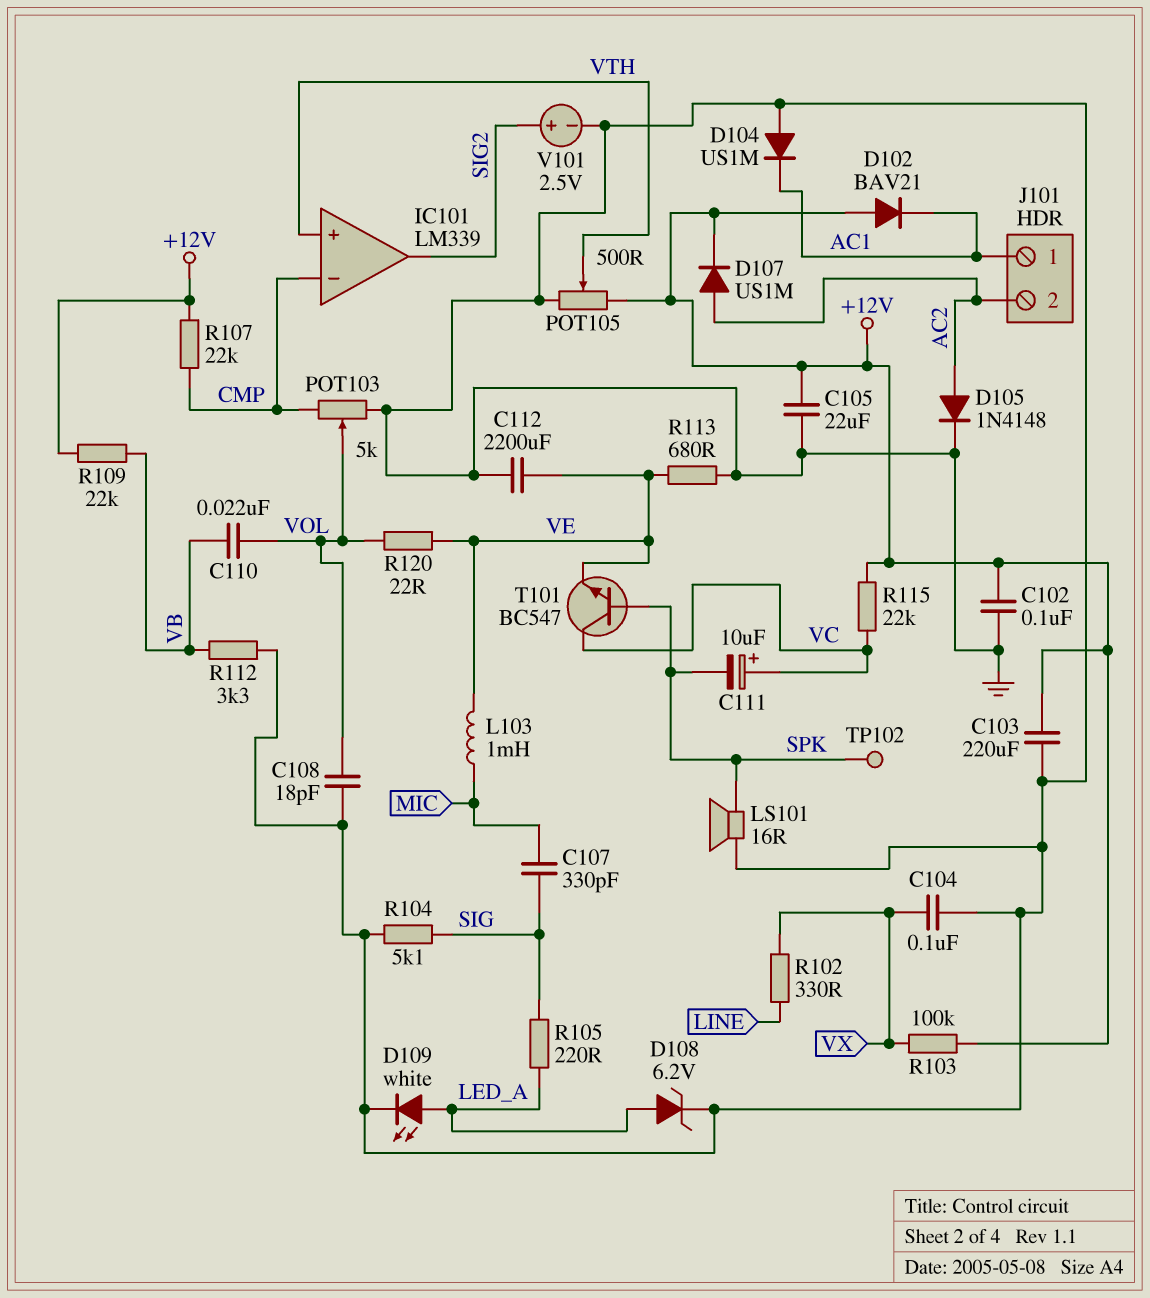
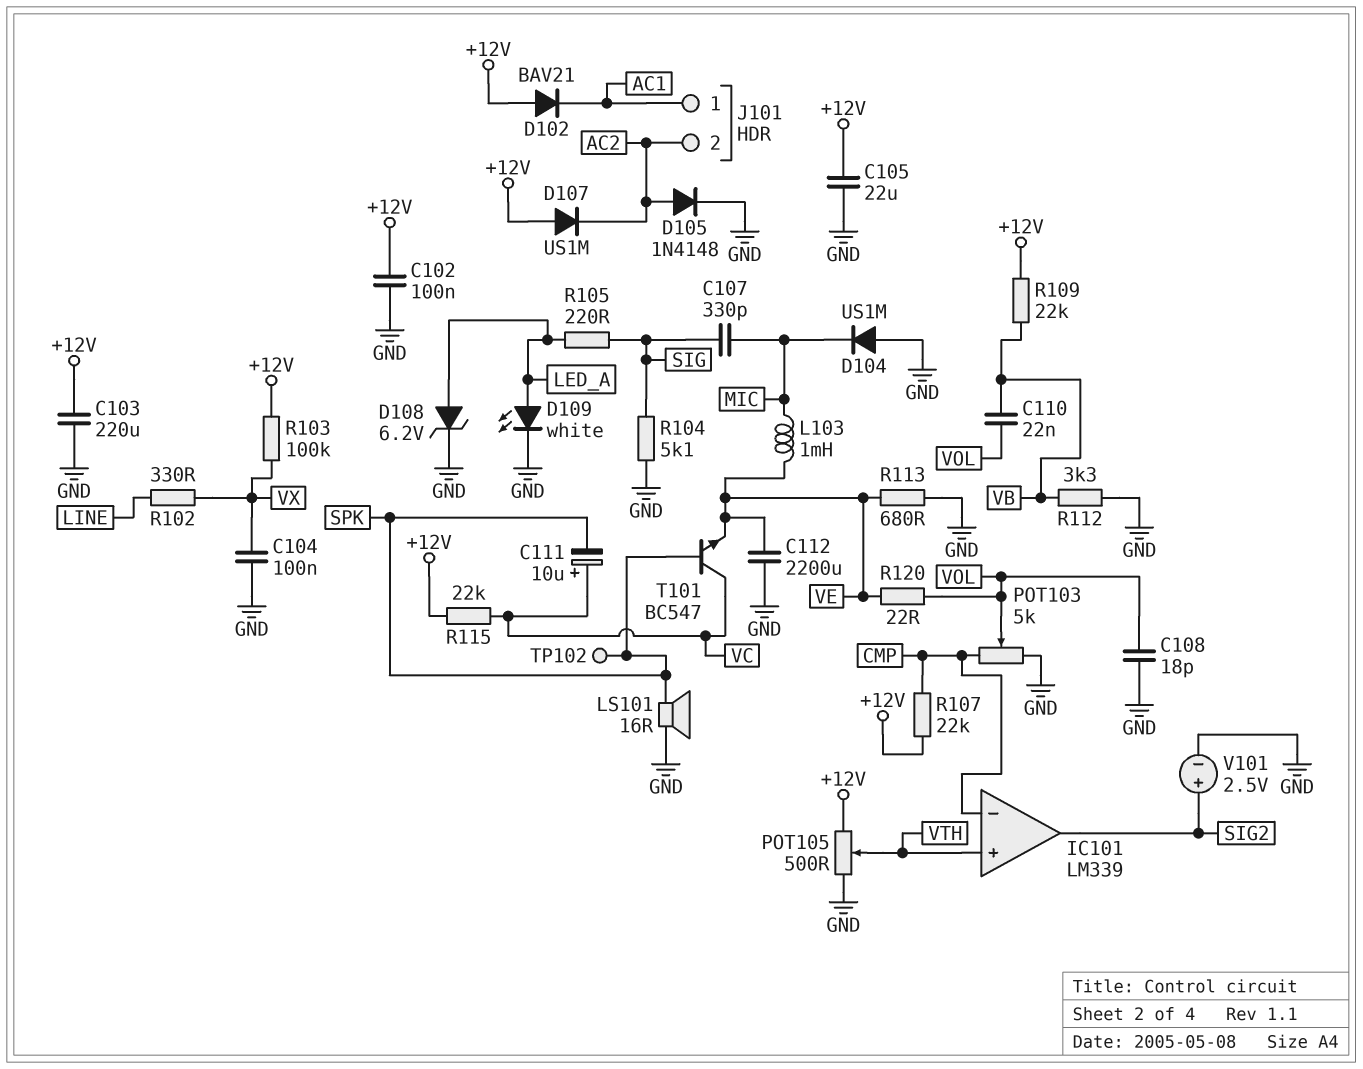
D104: diode US1M (A GND, K AC1) -> diode US1M (A GND, K MIC)
D107: diode US1M (A AC2, K +12V) -> diode US1M (A +12V, K AC2)

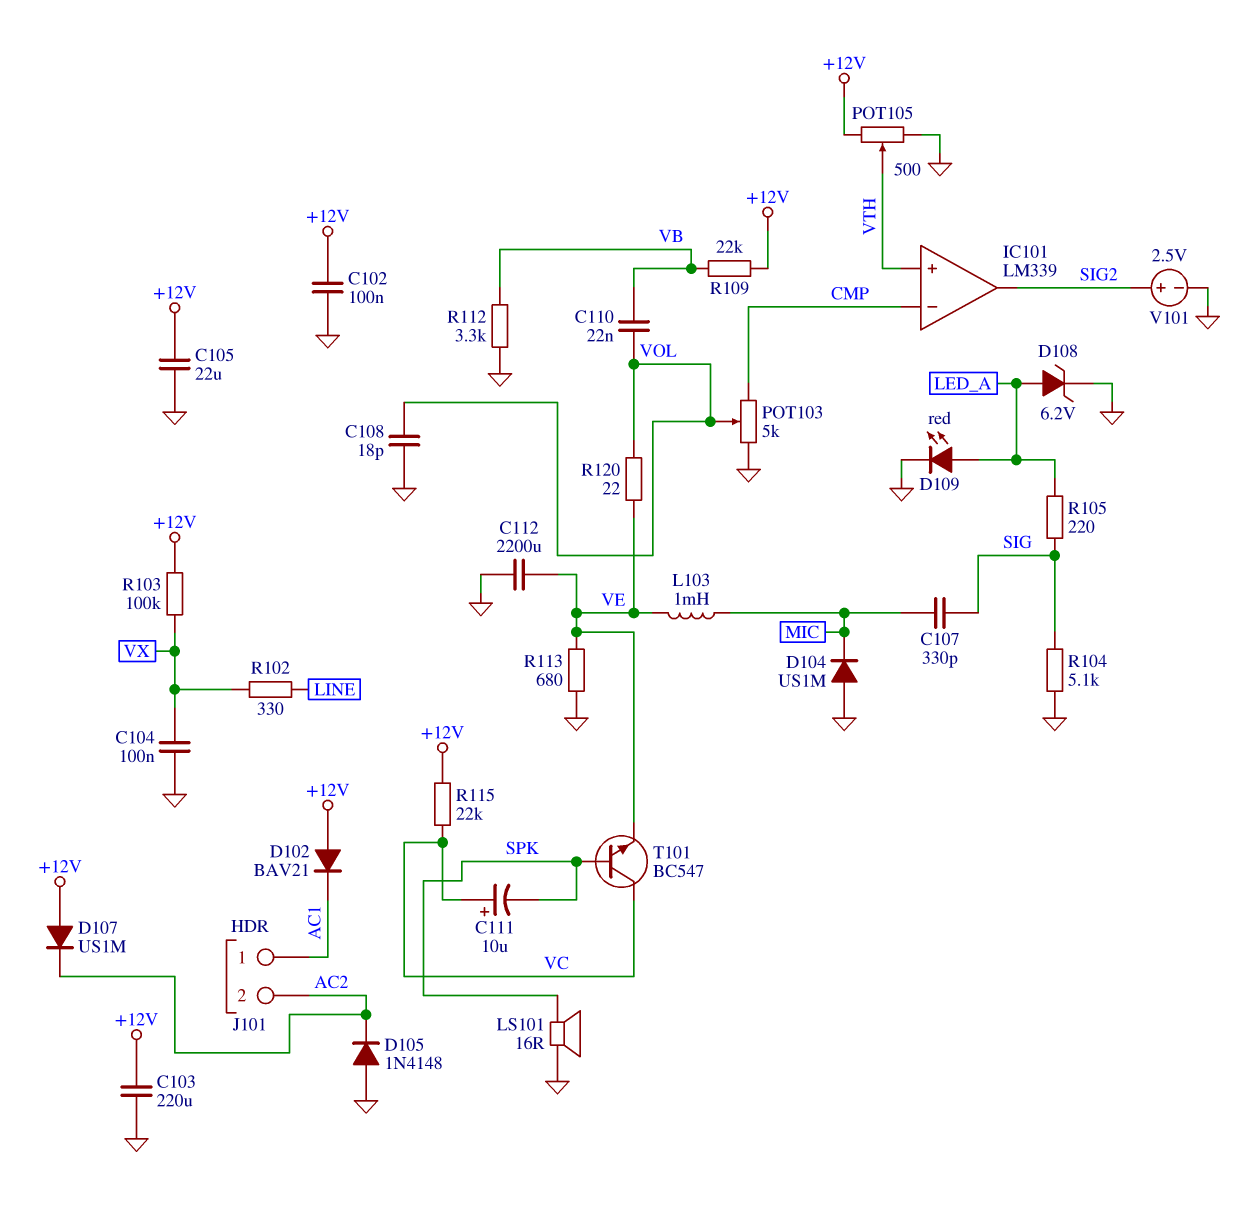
D105: diode 1N4148 (A AC2, K GND) -> diode 1N4148 (A GND, K AC2)
D109: LED white (A LED_A, K GND) -> LED red (A LED_A, K GND)
R107: 22k (+12V, CMP) -> none
TP102: test point (SPK) -> none

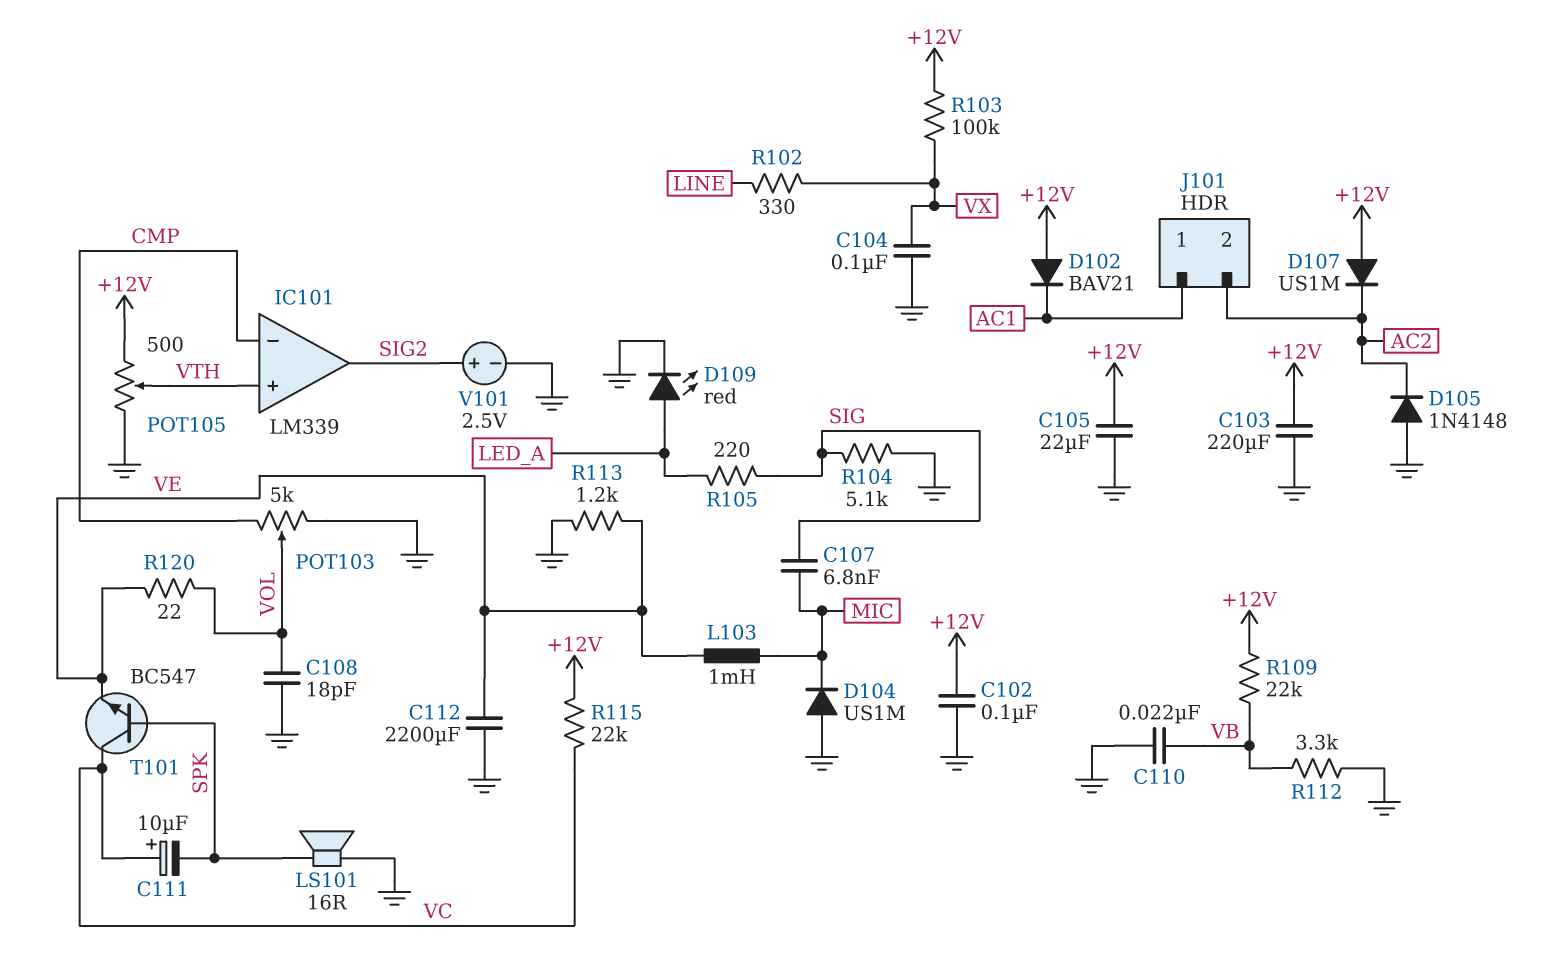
C107: 330pF (MIC, SIG) -> 6.8nF (MIC, SIG)
C110: 22nF (VB, VOL) -> 22nF (GND, VB)
D108: zener 6.2V (A LED_A, K GND) -> none
R113: 680 (GND, VE) -> 1.2k (GND, VE)

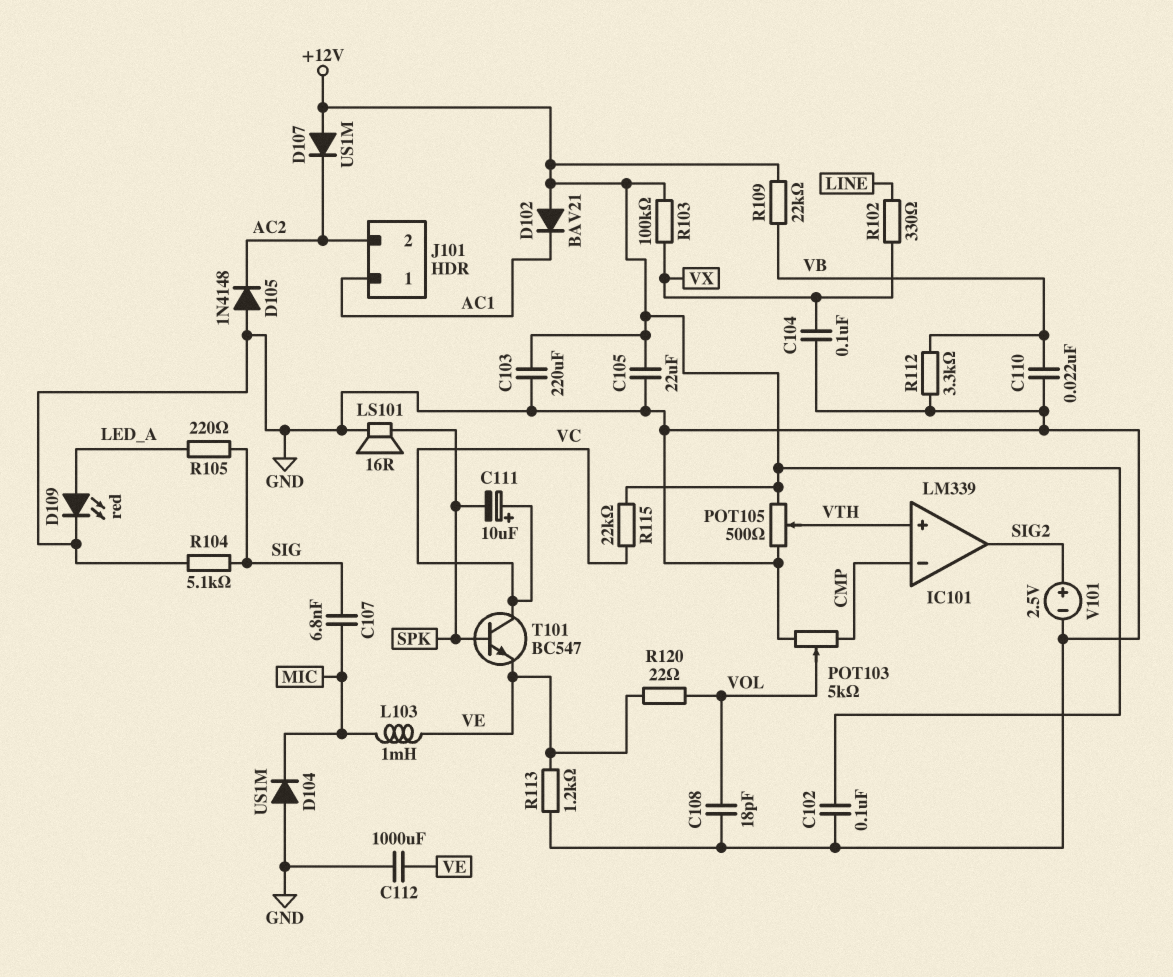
C112: 2200uF (GND, VE) -> 1000uF (GND, VE)

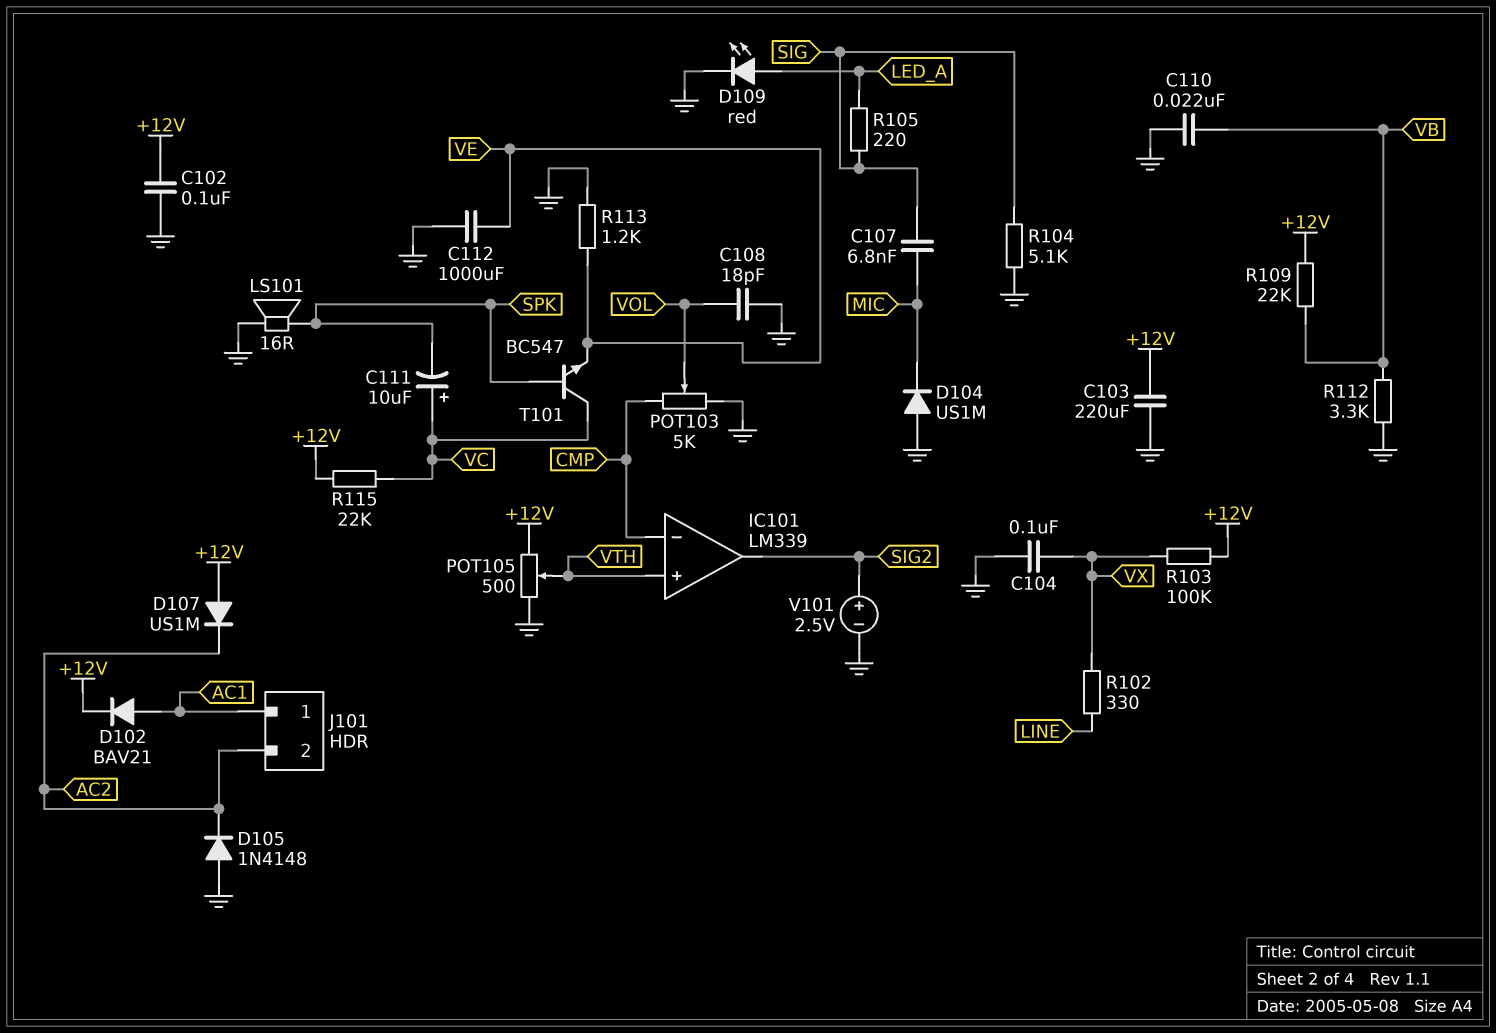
C105: 22uF (+12V, GND) -> none
D102: diode BAV21 (A +12V, K AC1) -> diode BAV21 (A AC1, K +12V)
L103: 1mH (MIC, VE) -> none
R120: 22 (VE, VOL) -> none

